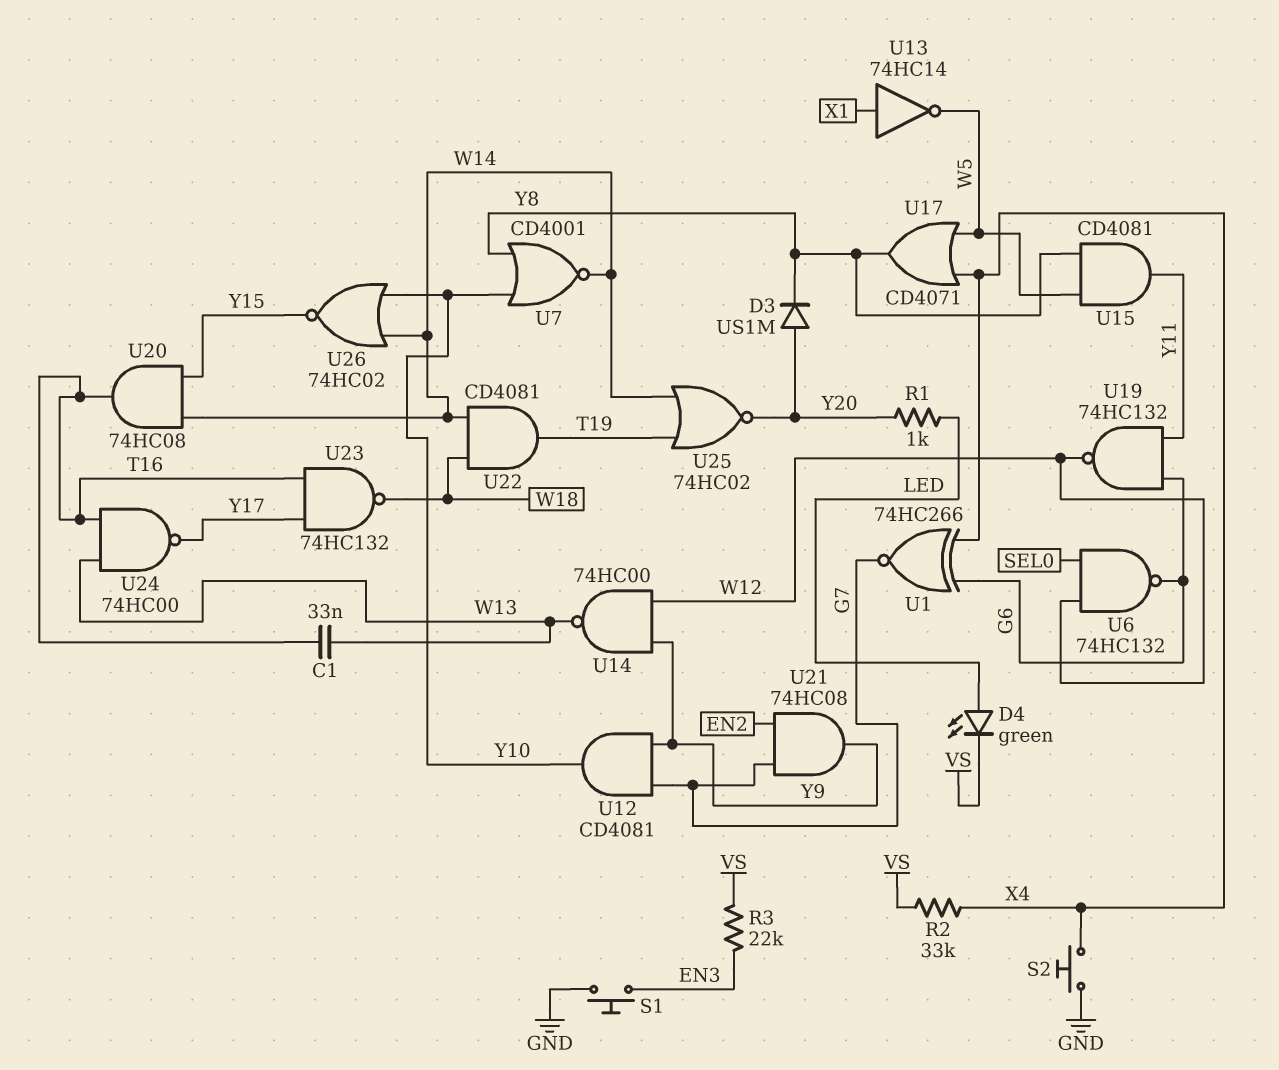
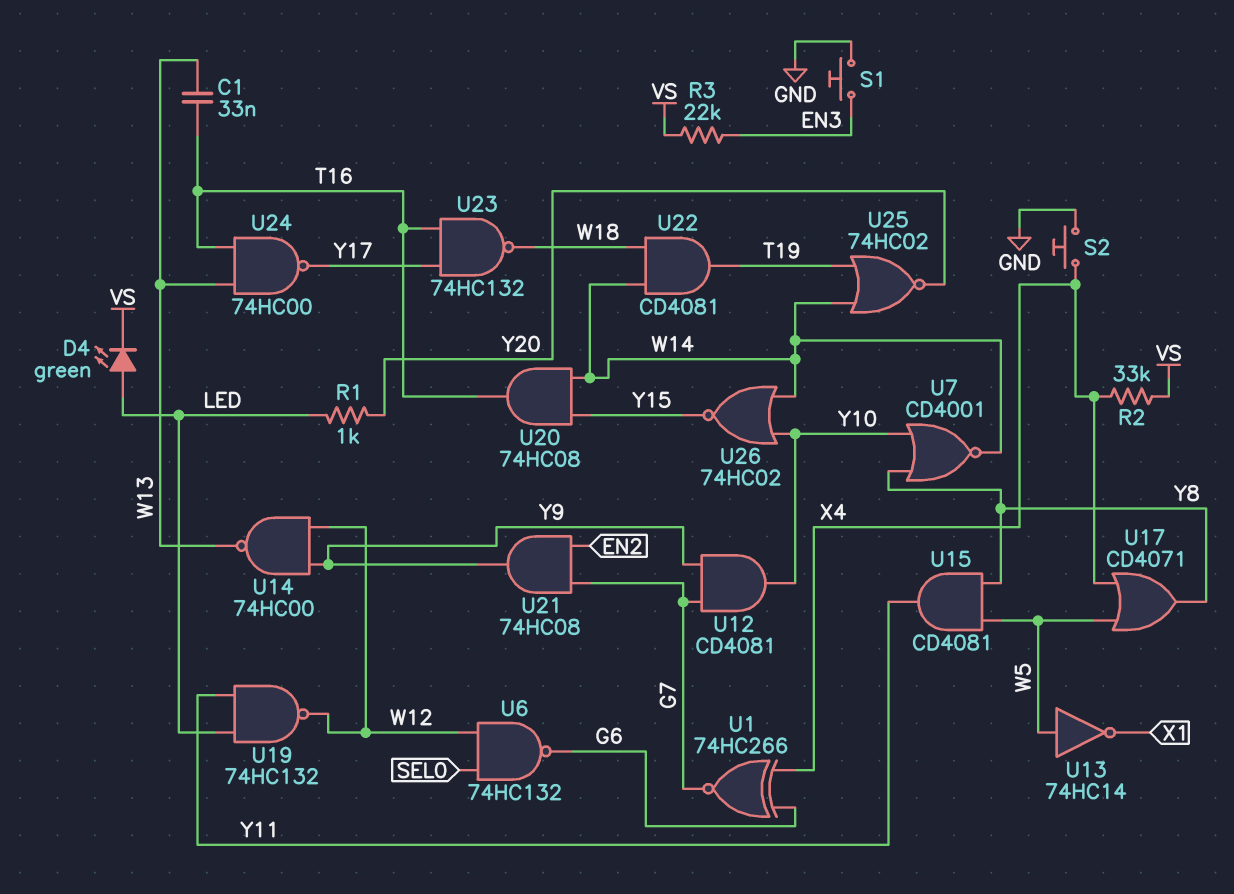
D3: diode US1M (A Y20, K Y8) -> none
U13: NOT 74HC14 (in X1, out W5) -> NOT 74HC14 (in W5, out X1)
U19: NAND 74HC132 (in G6, in Y11, out W12) -> NAND 74HC132 (in LED, in Y11, out W12)

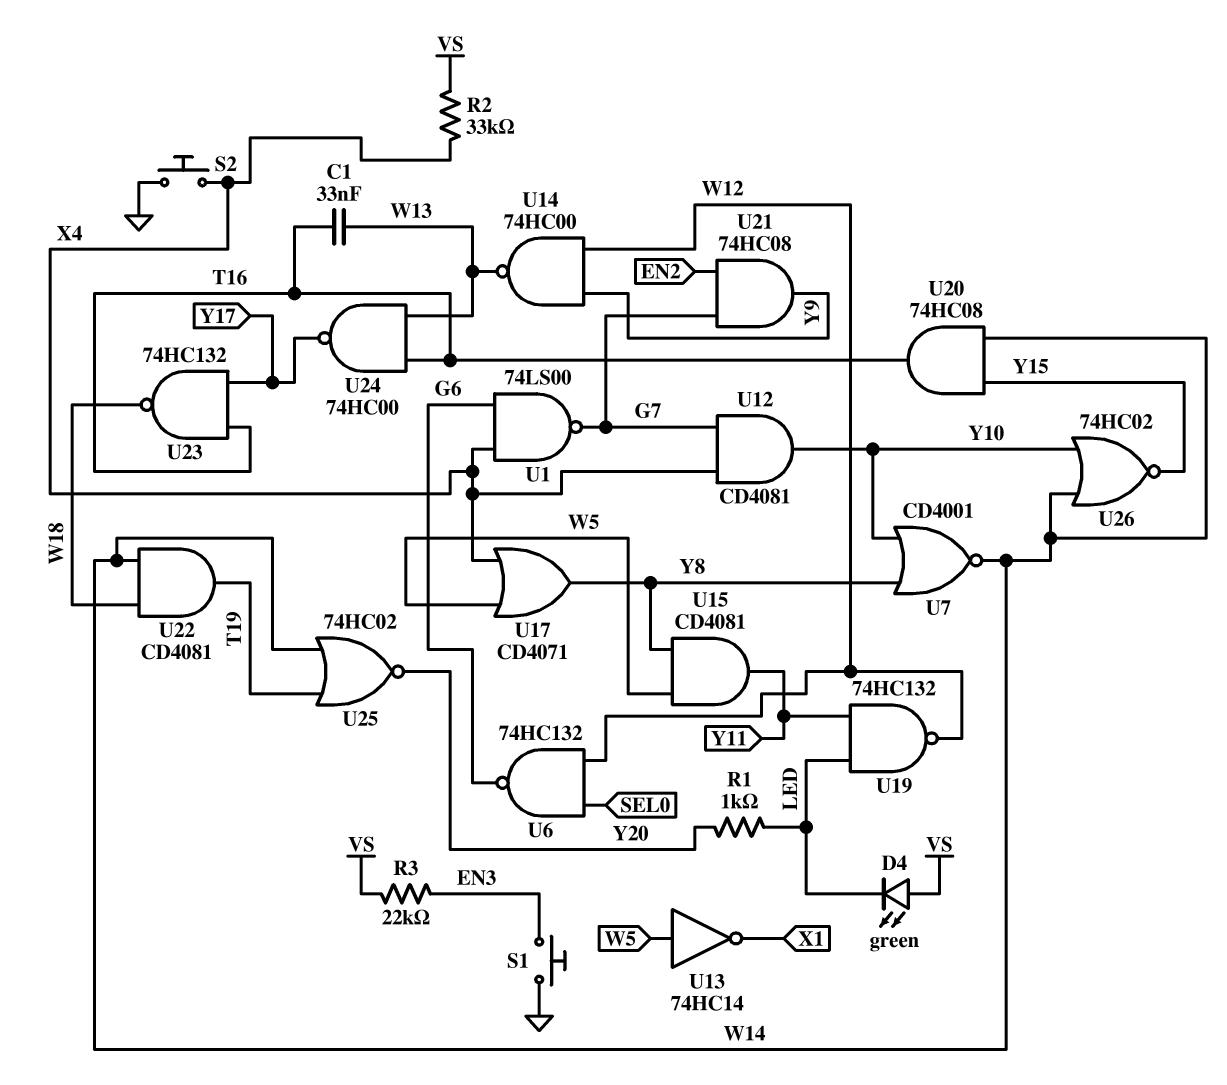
D4: LED green (A LED, K VS) -> LED green (A VS, K LED)
U1: XNOR 74HC266 (in G6, in X4, out G7) -> NAND 74LS00 (in G6, in X4, out G7)
U12: AND CD4081 (in G7, in Y9, out Y10) -> AND CD4081 (in G7, in X4, out Y10)

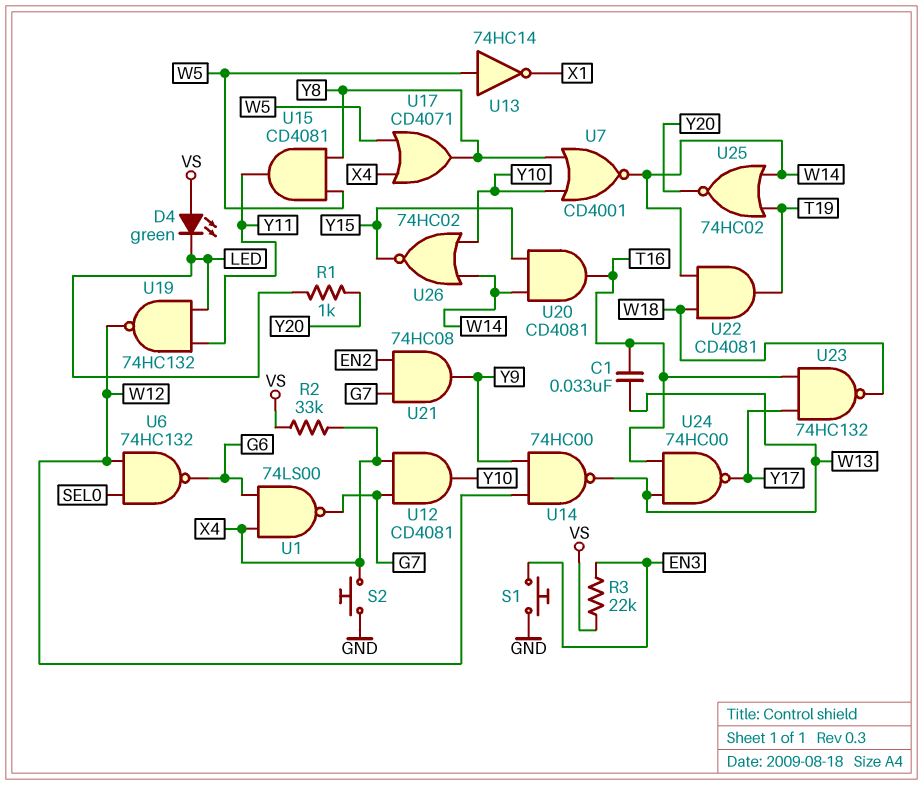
U20: AND 74HC08 (in W14, in Y15, out T16) -> AND CD4081 (in W14, in Y15, out T16)

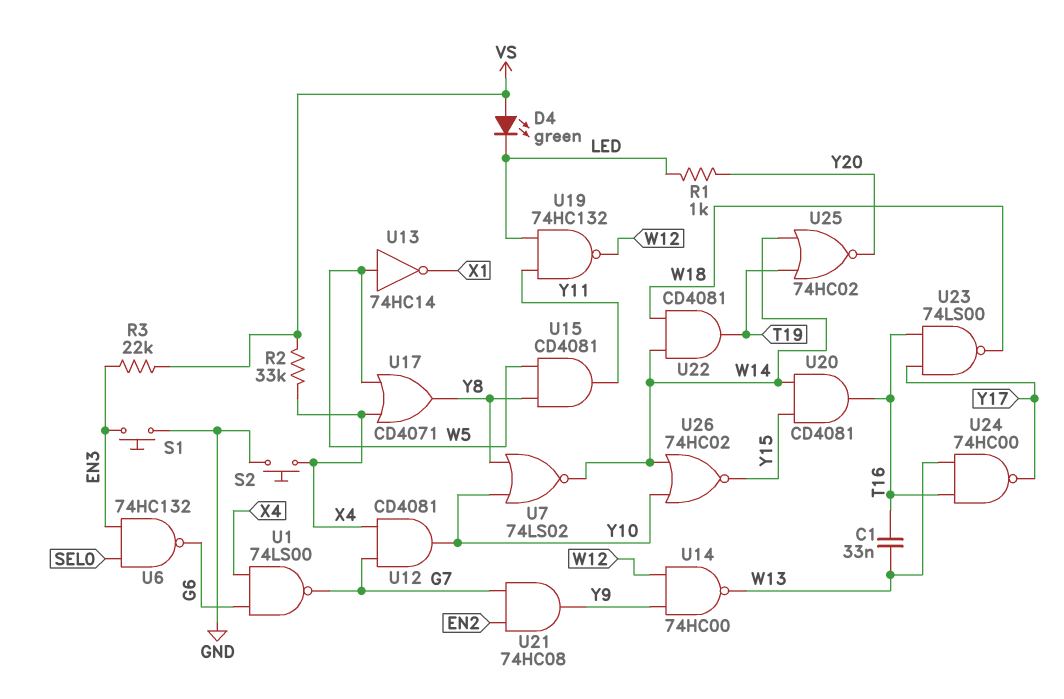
U6: NAND 74HC132 (in SEL0, in W12, out G6) -> NAND 74HC132 (in EN3, in SEL0, out G6)
U7: NOR CD4001 (in Y8, in Y10, out W14) -> NOR 74LS02 (in Y8, in Y10, out W14)
U23: NAND 74HC132 (in T16, in Y17, out W18) -> NAND 74LS00 (in T16, in Y17, out W18)

